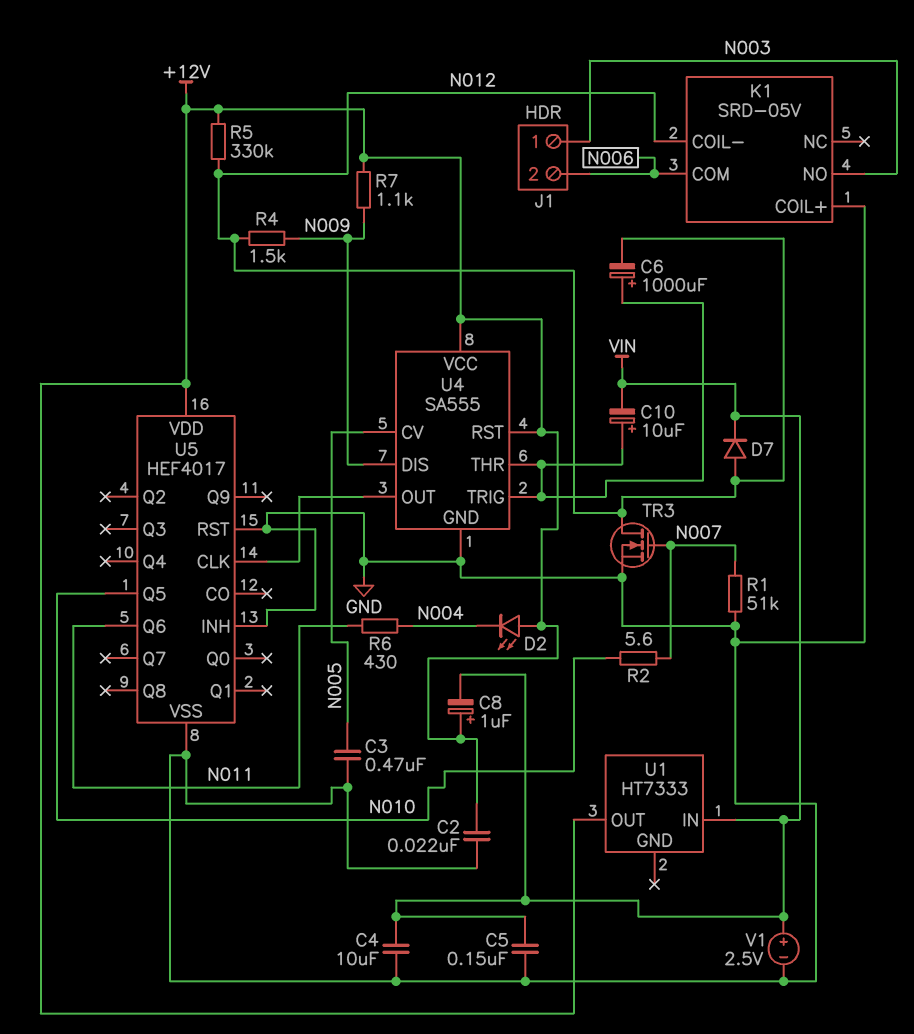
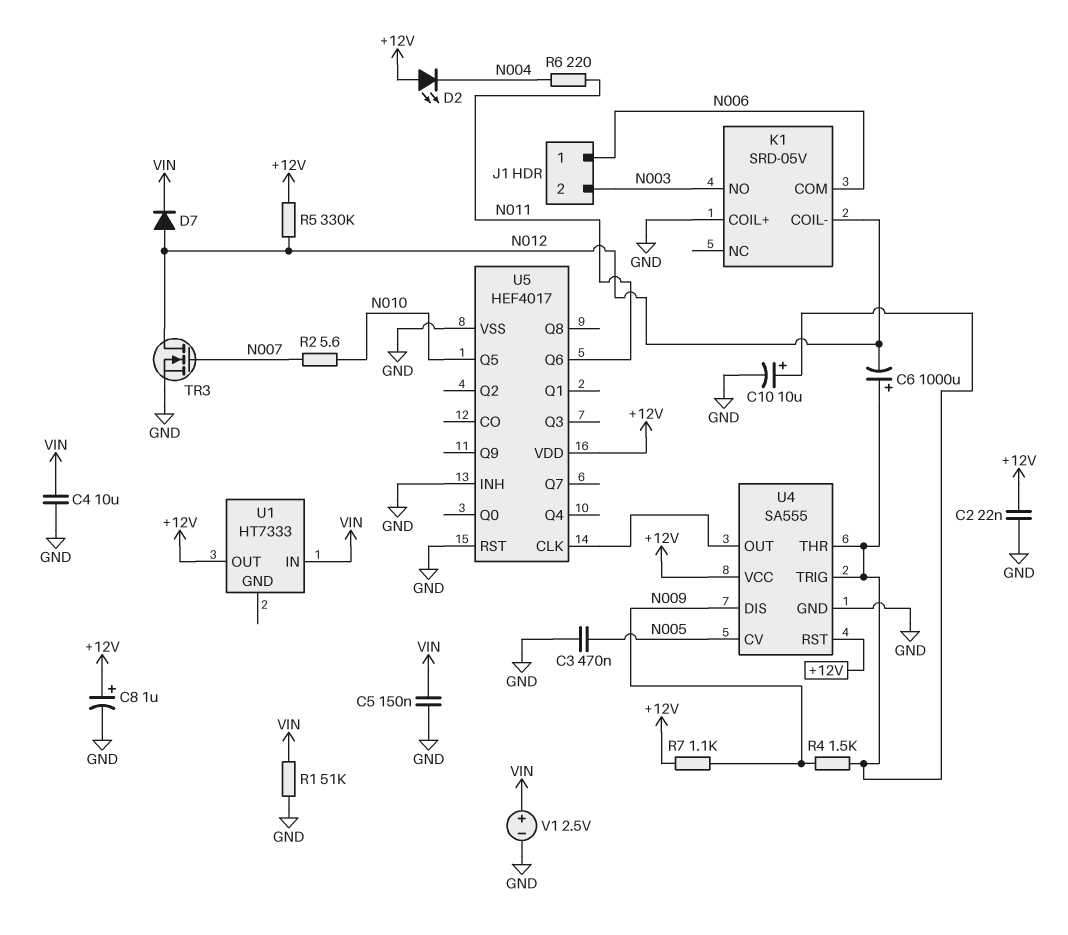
C8: 1uF (plus +12V, minus VIN) -> 1uF (plus +12V, minus GND)
C10: 10uF (plus U4/THR, minus VIN) -> 10uF (plus U4/THR, minus GND)
J1 pin 1: N003 -> N006
J1 pin 2: N006 -> N003
R1: 51k (GND, N007) -> 51k (GND, VIN)
R4: 1.5k (N009, N012) -> 1.5k (N009, U4/THR)
R6: 430 (N004, N011) -> 220 (N004, N011)

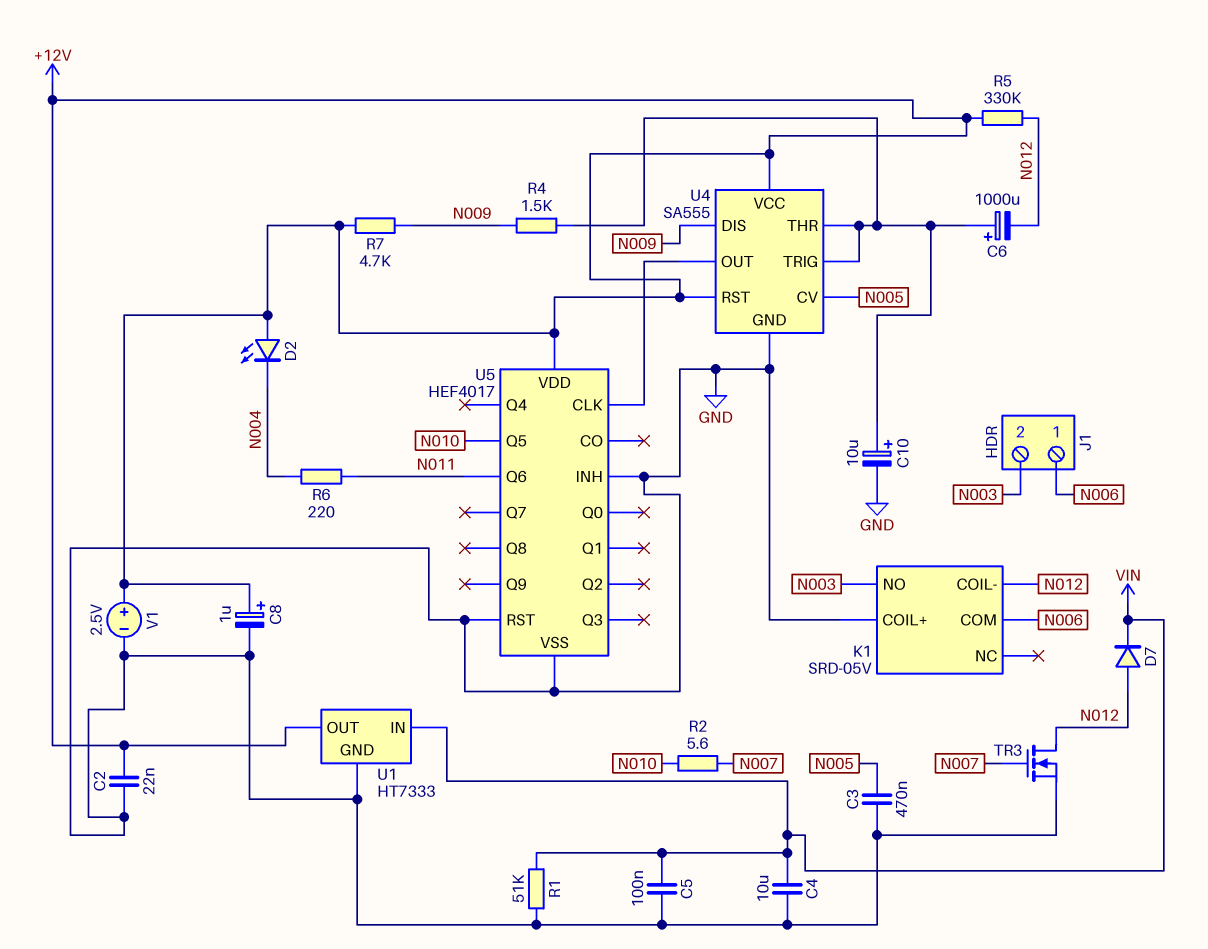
C5: 150nF (GND, VIN) -> 100nF (GND, VIN)
R7: 1.1k (+12V, N009) -> 4.7k (+12V, N009)
U1 pin GND: none -> GND
V1: 2.5V (plus VIN, minus GND) -> 2.5V (plus +12V, minus GND)

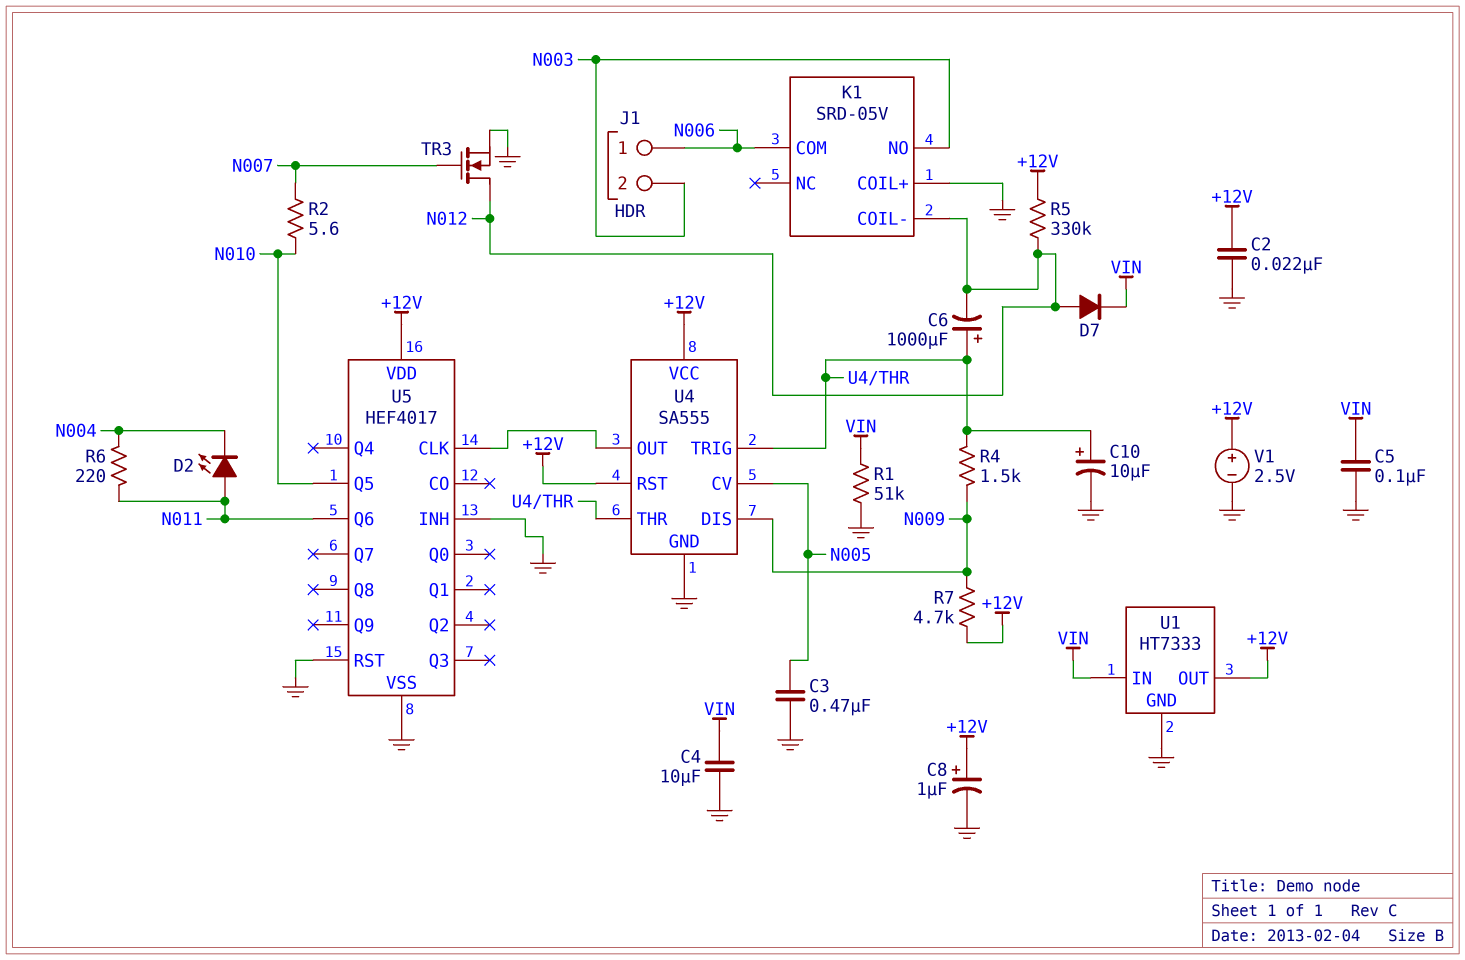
D2: LED (A +12V, K N004) -> LED (A N011, K N004)

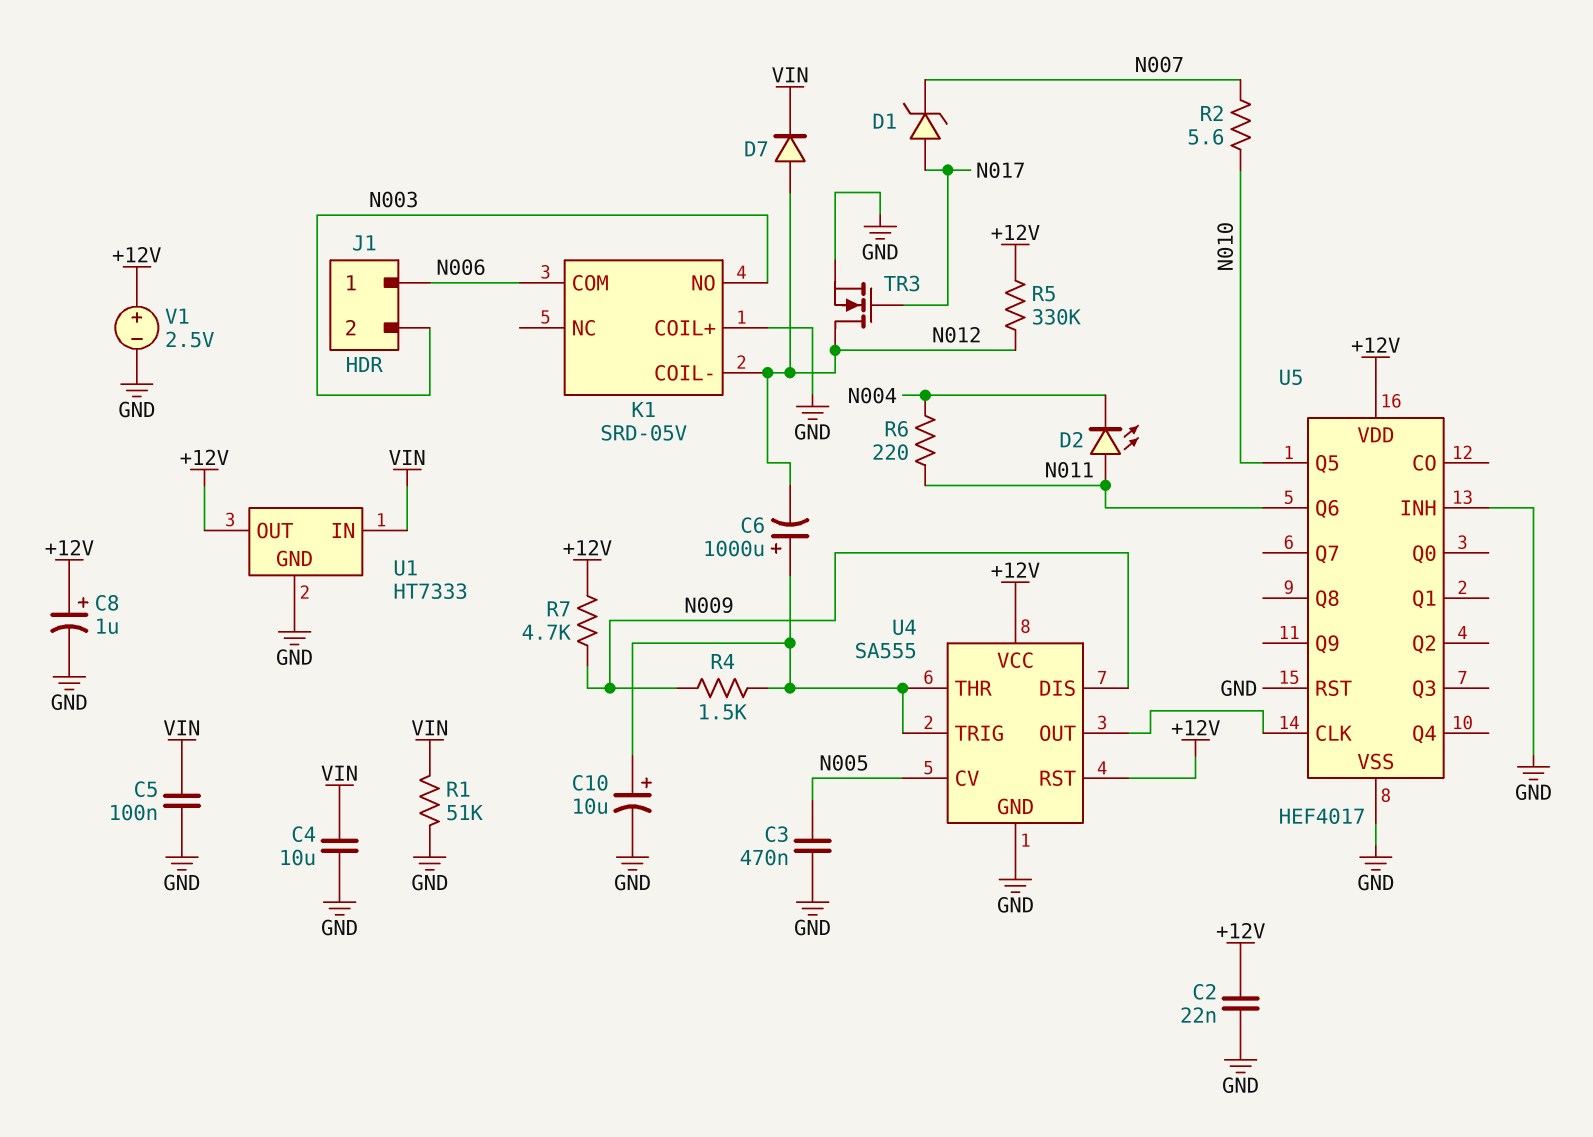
D1: none -> zener (A N017, K N007)
TR3: NMOS (G N007, D N012, S GND) -> NMOS (G N017, D N012, S GND)

